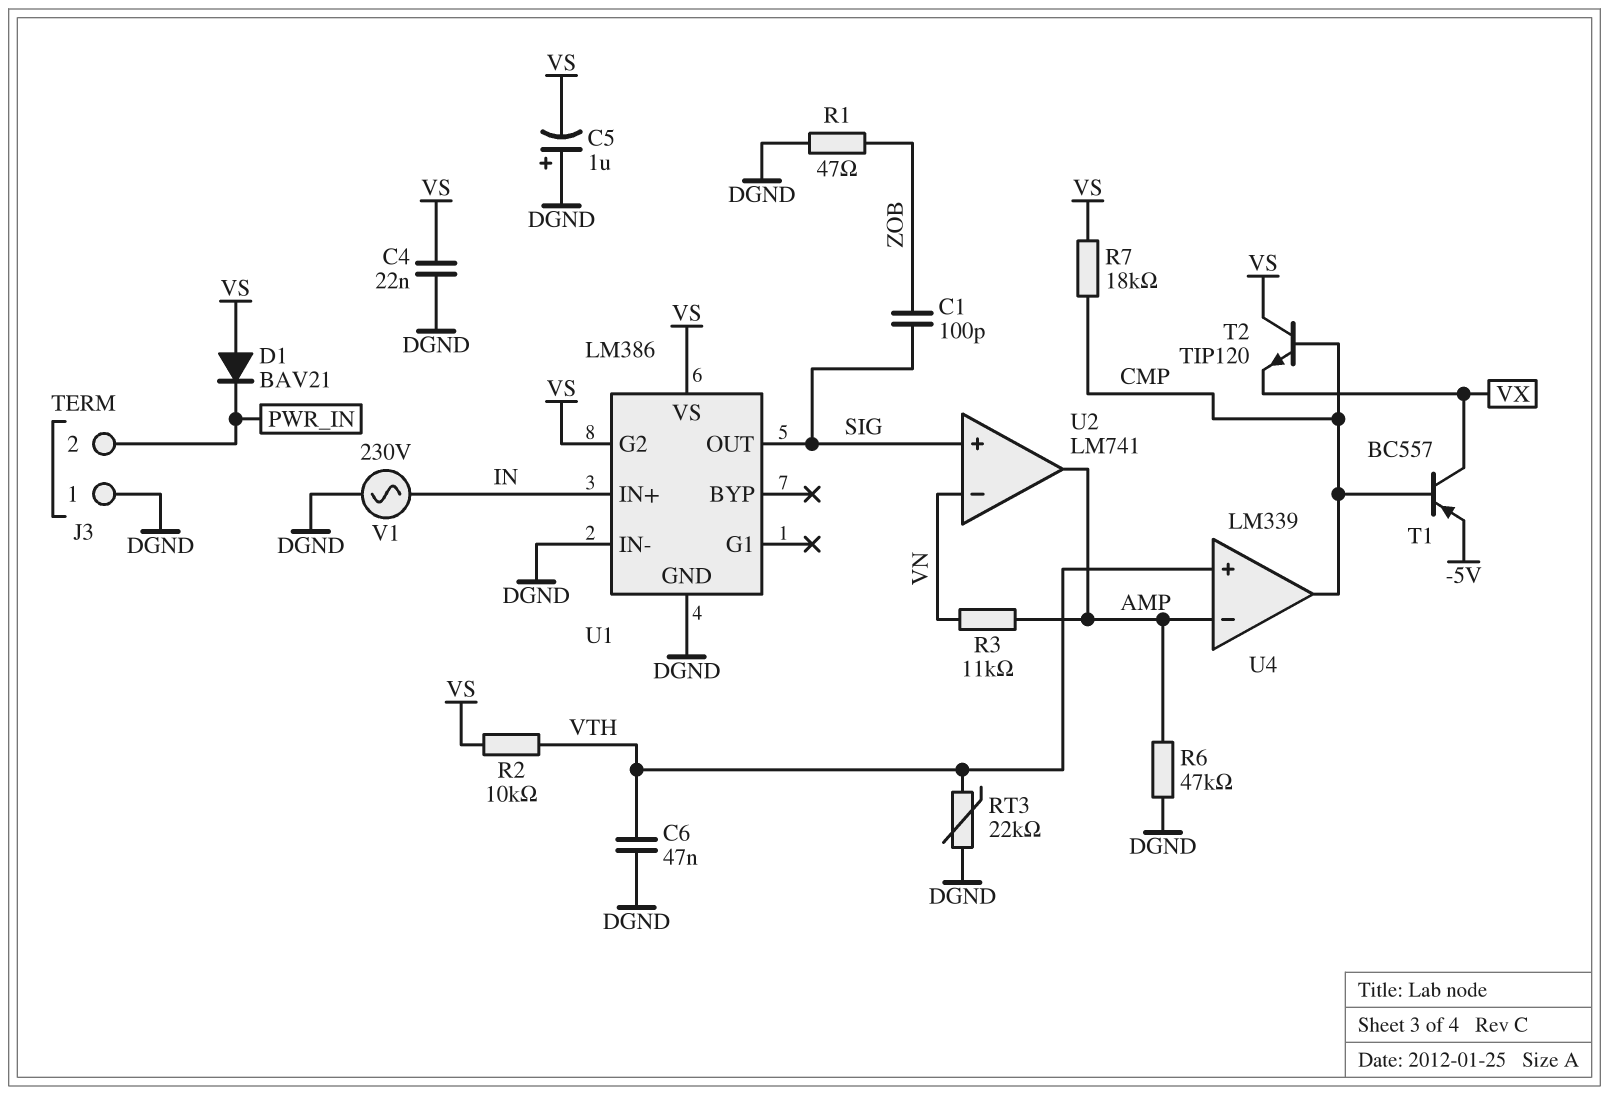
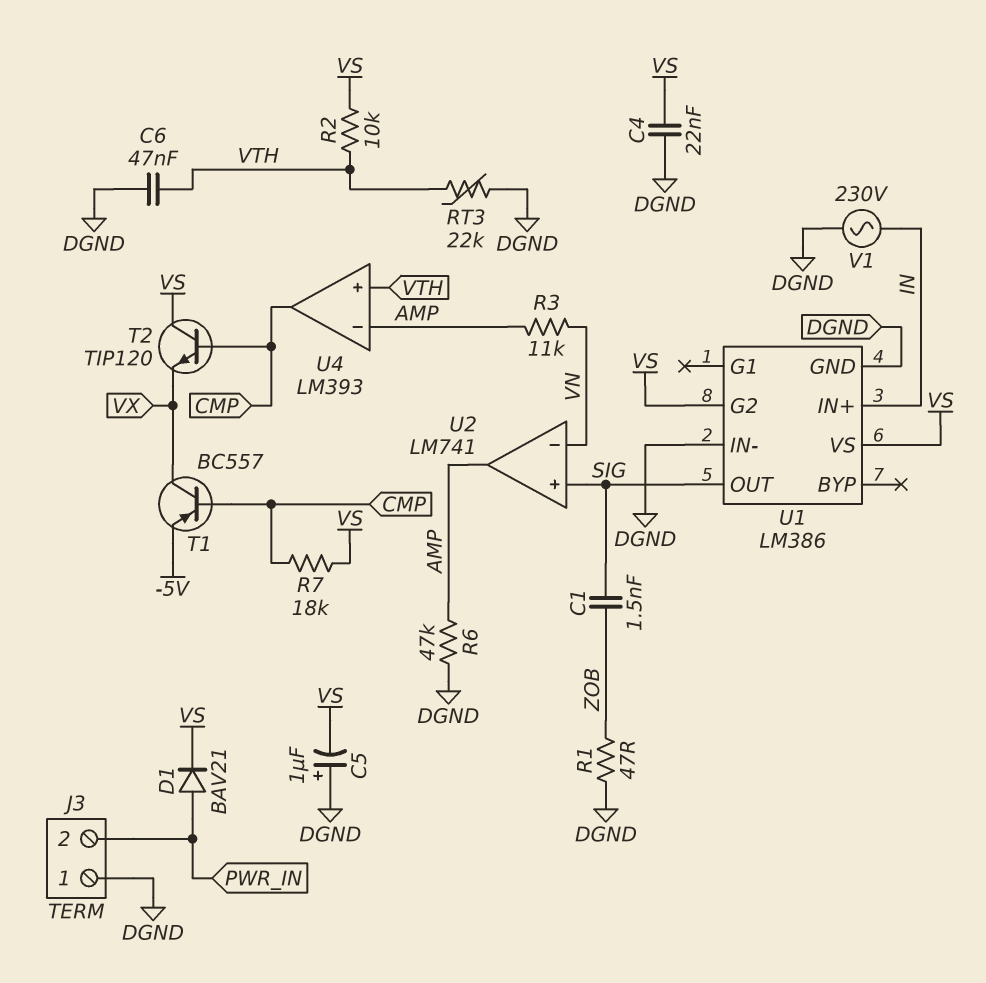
C1: 100pF (SIG, ZOB) -> 1.5nF (SIG, ZOB)
D1: diode BAV21 (A VS, K PWR_IN) -> diode BAV21 (A PWR_IN, K VS)
U4: LM339 -> LM393

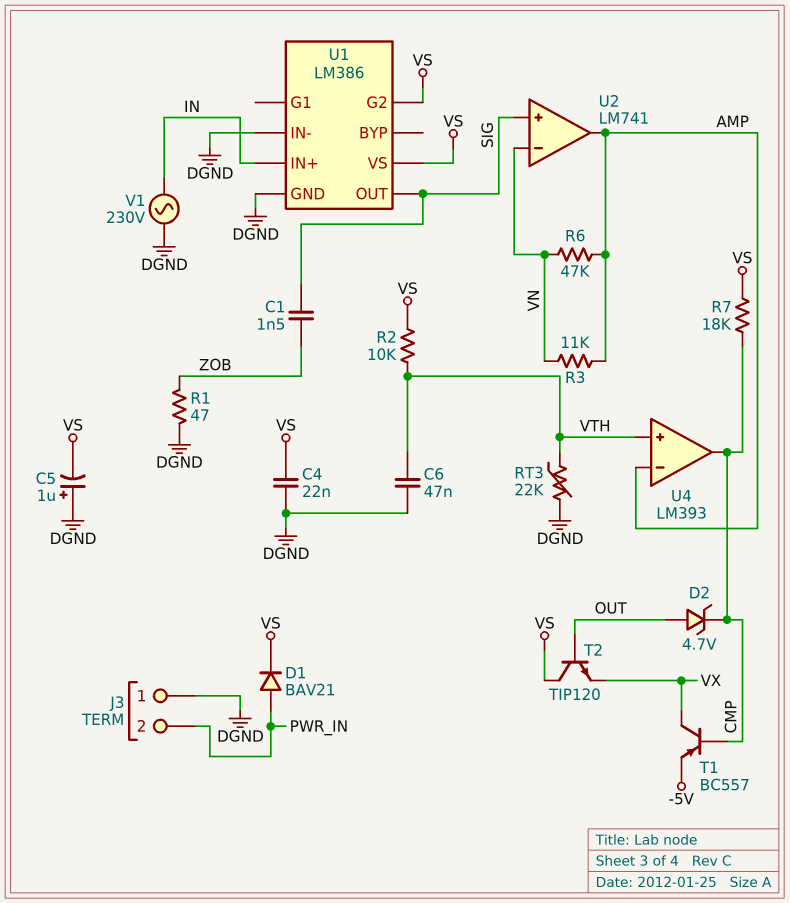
D2: none -> zener 4.7V (A OUT, K CMP)
R6: 47k (AMP, DGND) -> 47k (AMP, VN)
T2: NPN TIP120 (B CMP, C VS, E VX) -> NPN TIP120 (B OUT, C VS, E VX)

